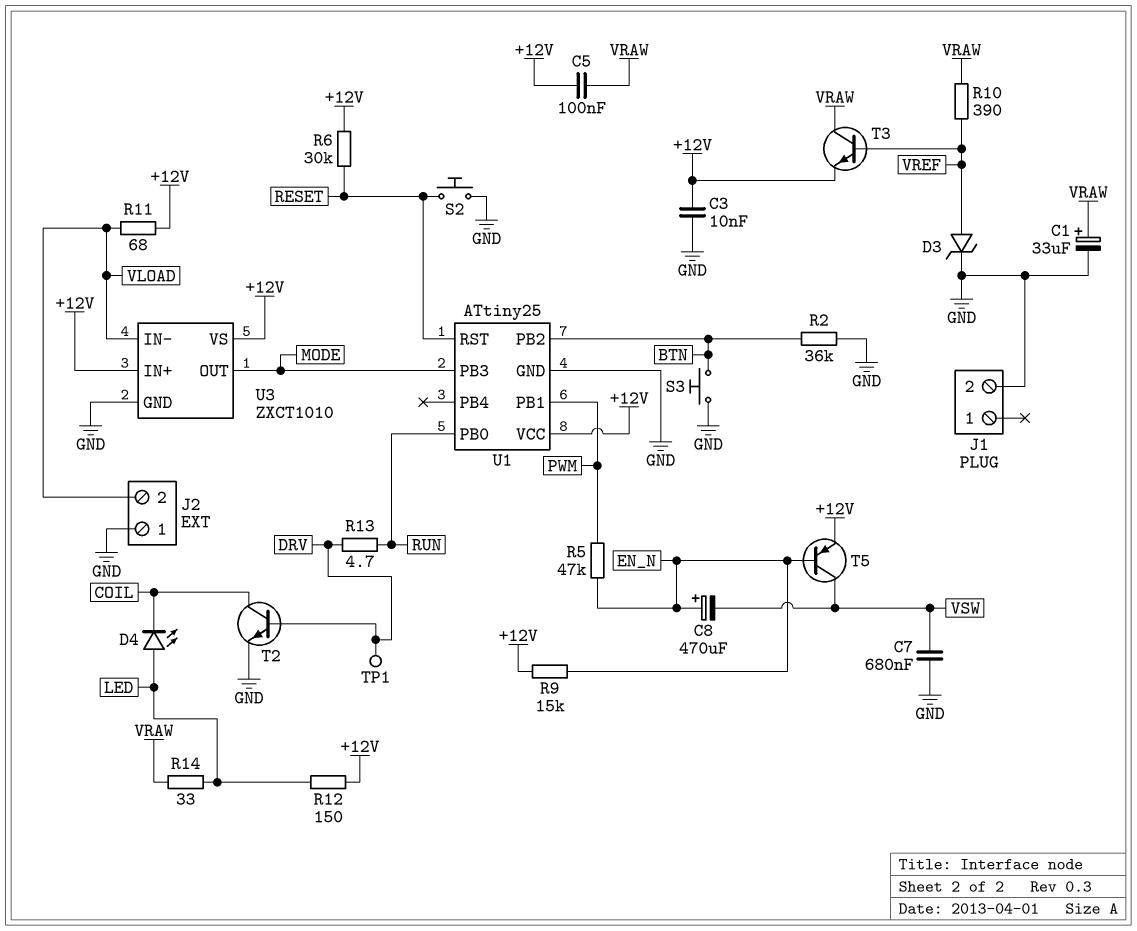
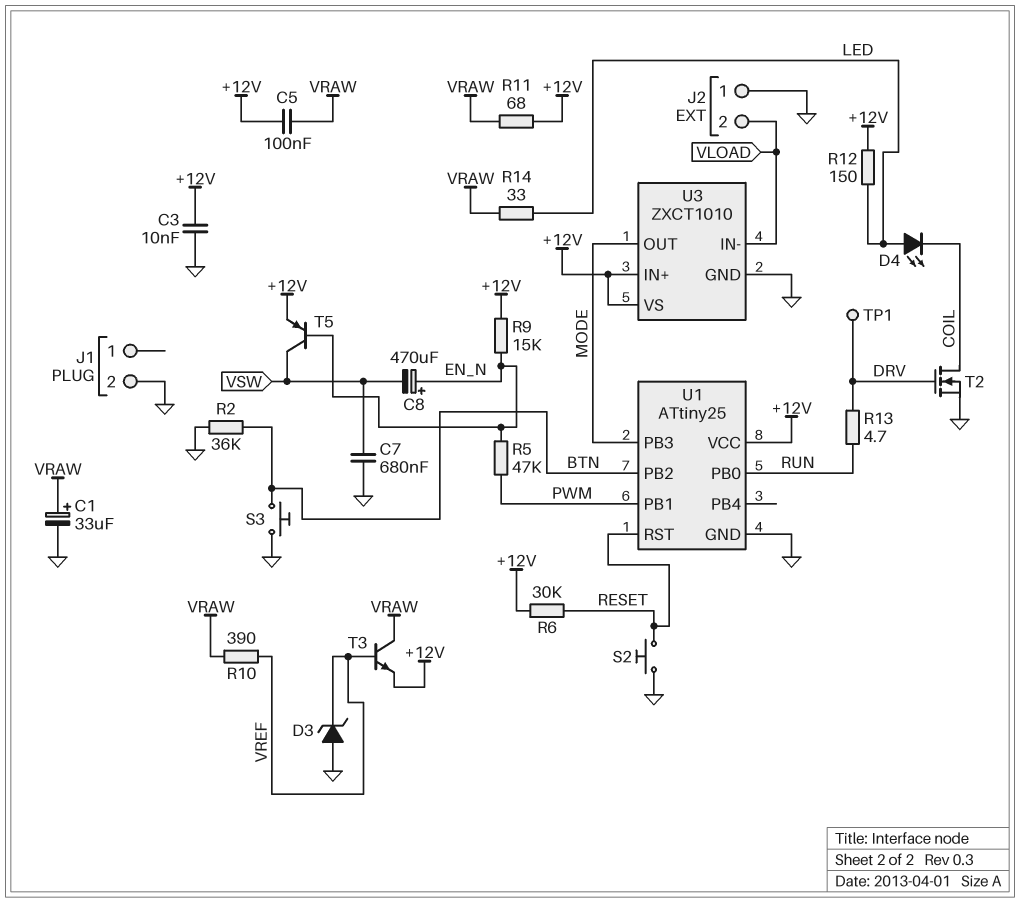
D3: zener (A VREF, K GND) -> zener (A GND, K VREF)
R11: 68 (+12V, VLOAD) -> 68 (+12V, VRAW)
T2: NPN (B DRV, C COIL, E GND) -> NMOS (G DRV, D COIL, S GND)

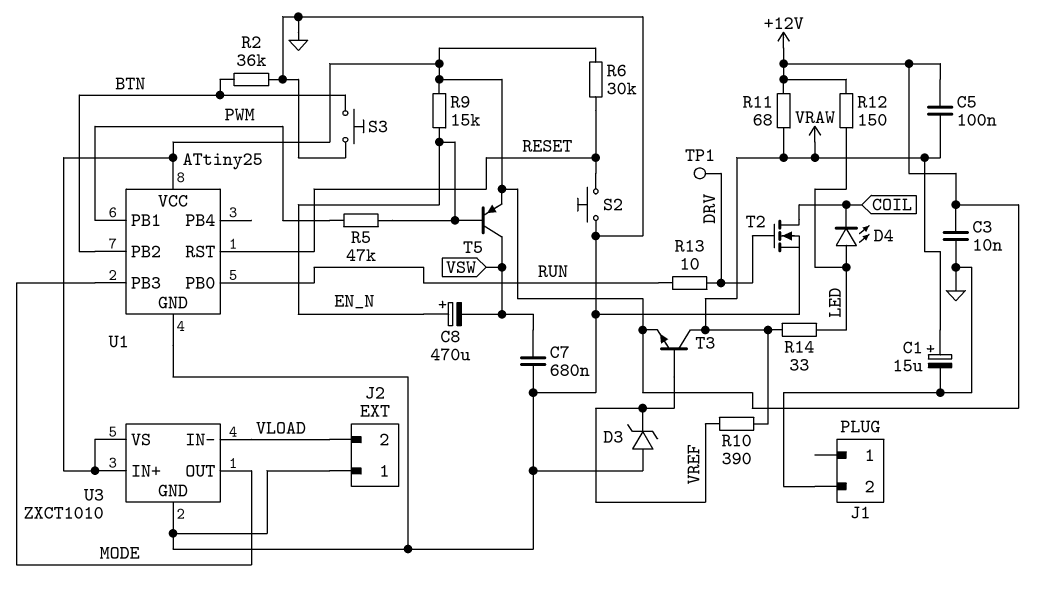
C1: 33uF (plus VRAW, minus GND) -> 15uF (plus VRAW, minus GND)
R13: 4.7 (DRV, RUN) -> 10 (DRV, RUN)

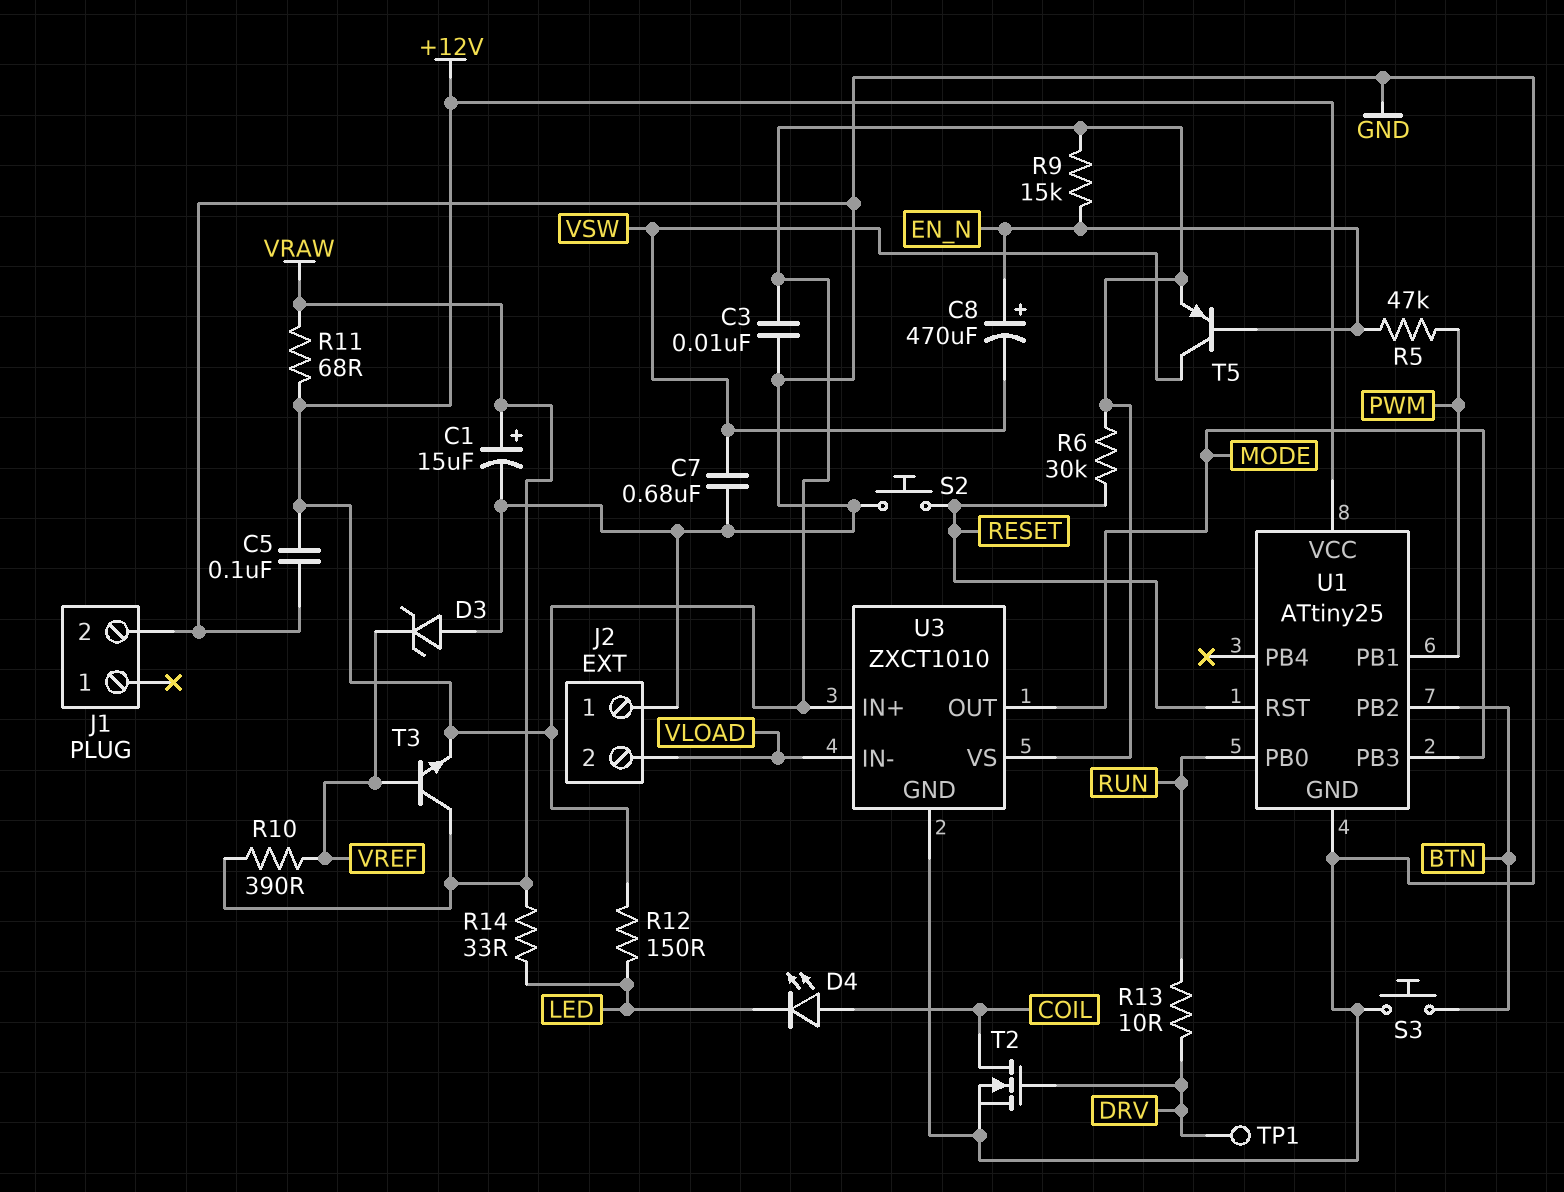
C5: 100nF (+12V, VRAW) -> 100nF (+12V, GND)
D4: LED (A LED, K COIL) -> LED (A COIL, K LED)
R2: 36k (BTN, GND) -> none

